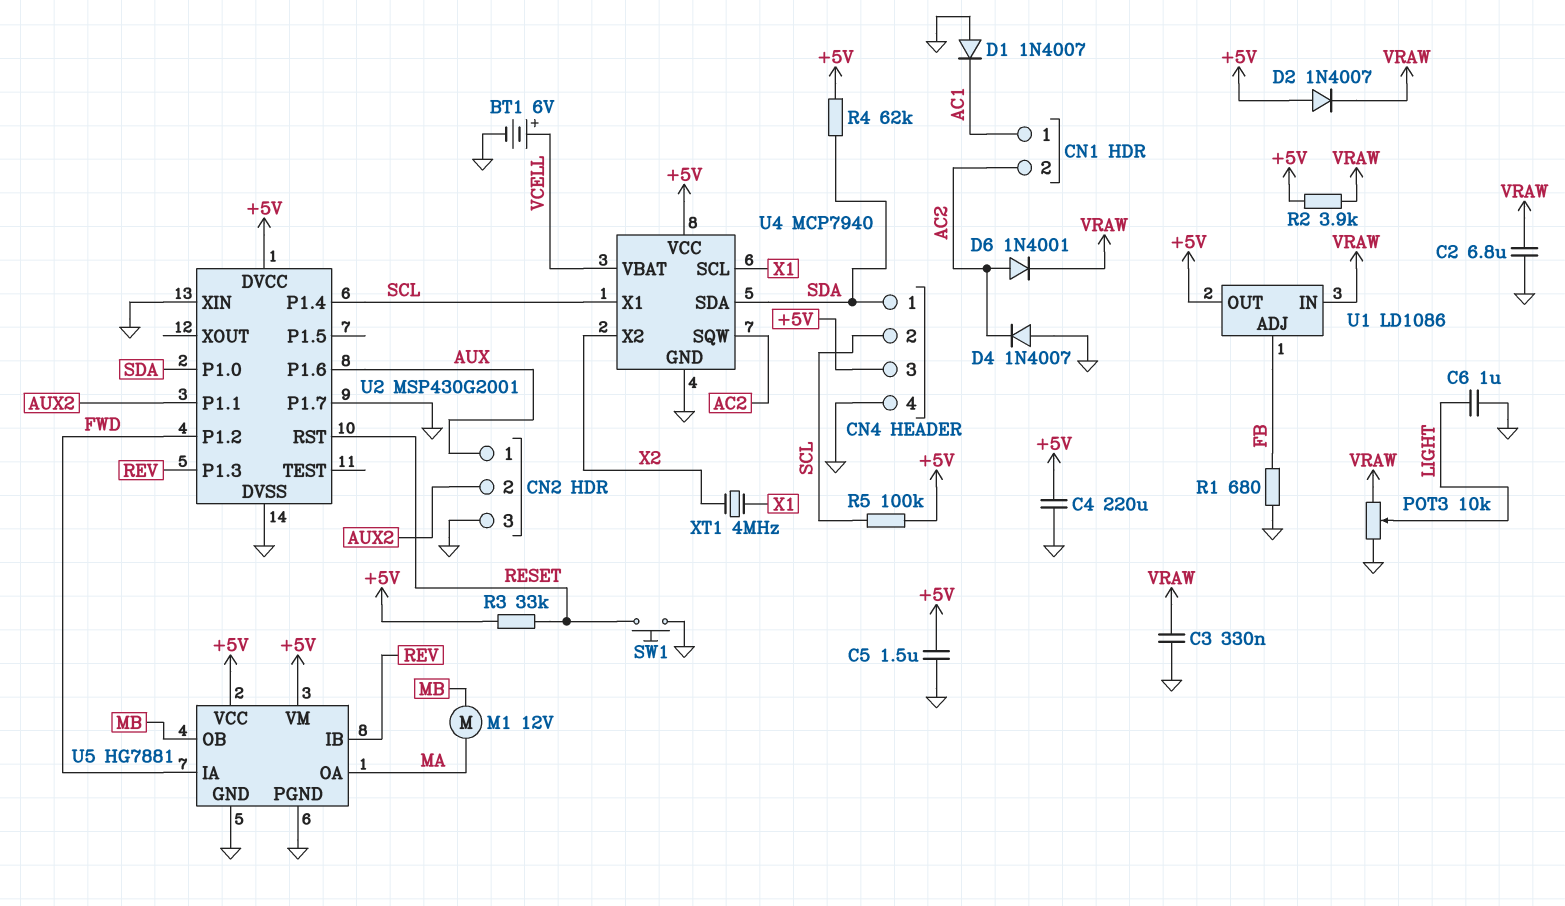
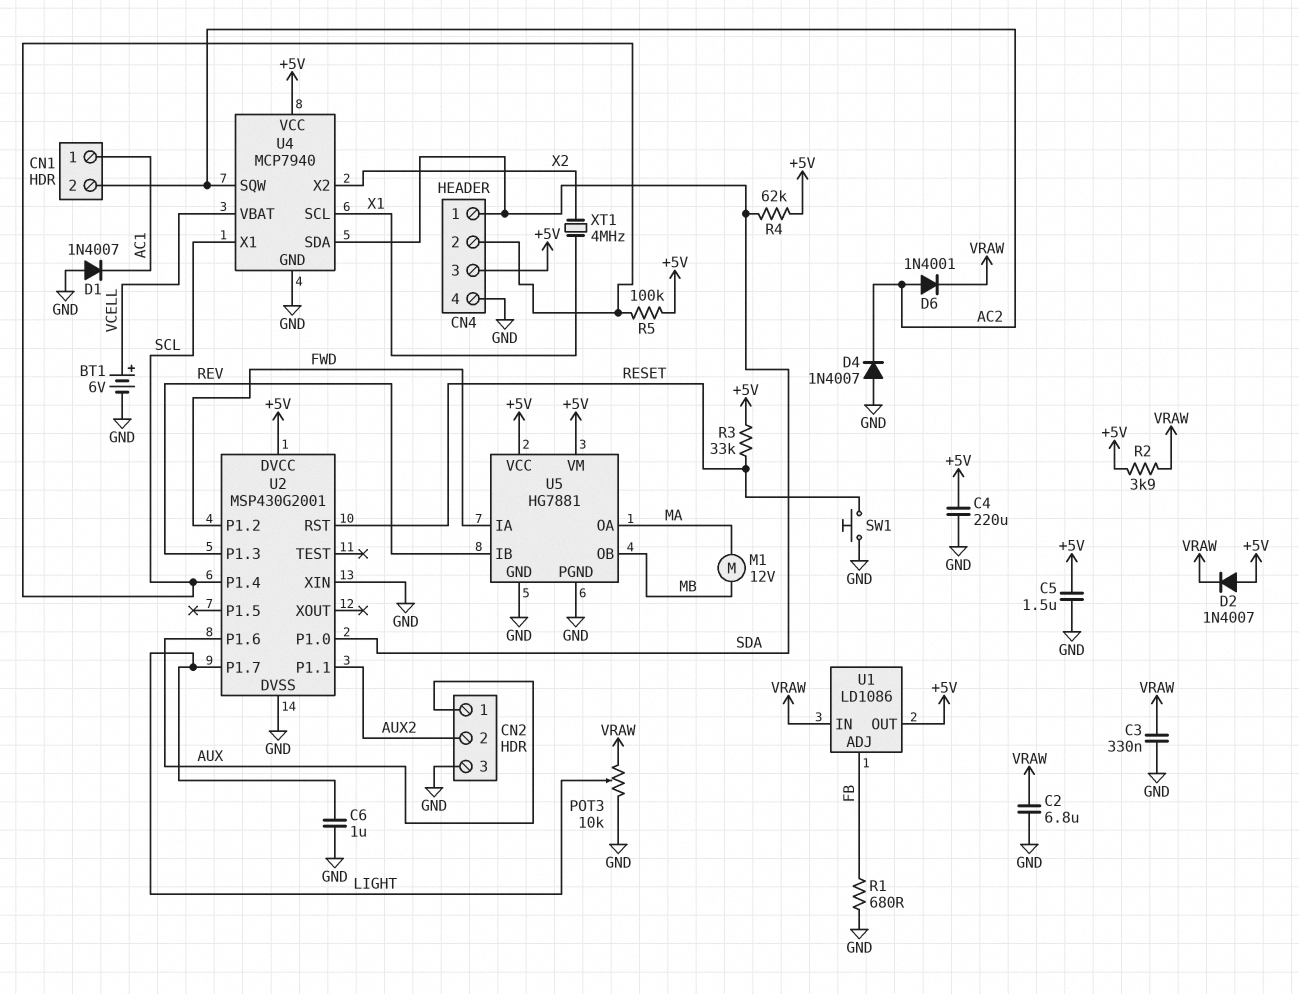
U2 pin P1.7: GND -> LIGHT

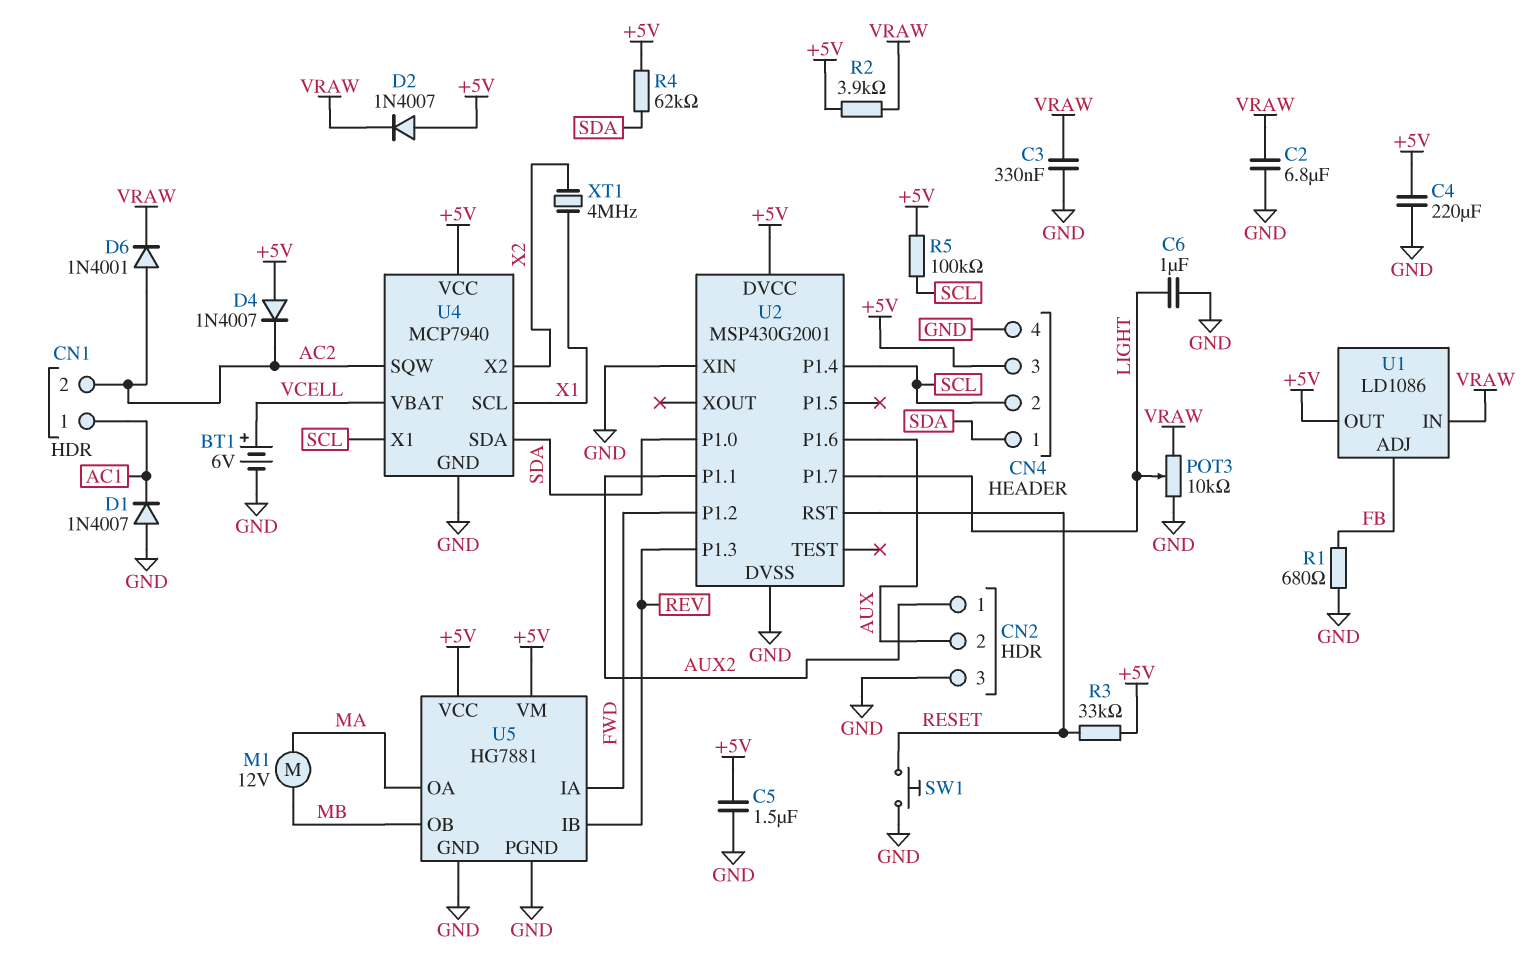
CN2 pin 1: AUX -> AUX2
CN2 pin 2: AUX2 -> AUX
D4: diode 1N4007 (A GND, K AC2) -> diode 1N4007 (A +5V, K AC2)

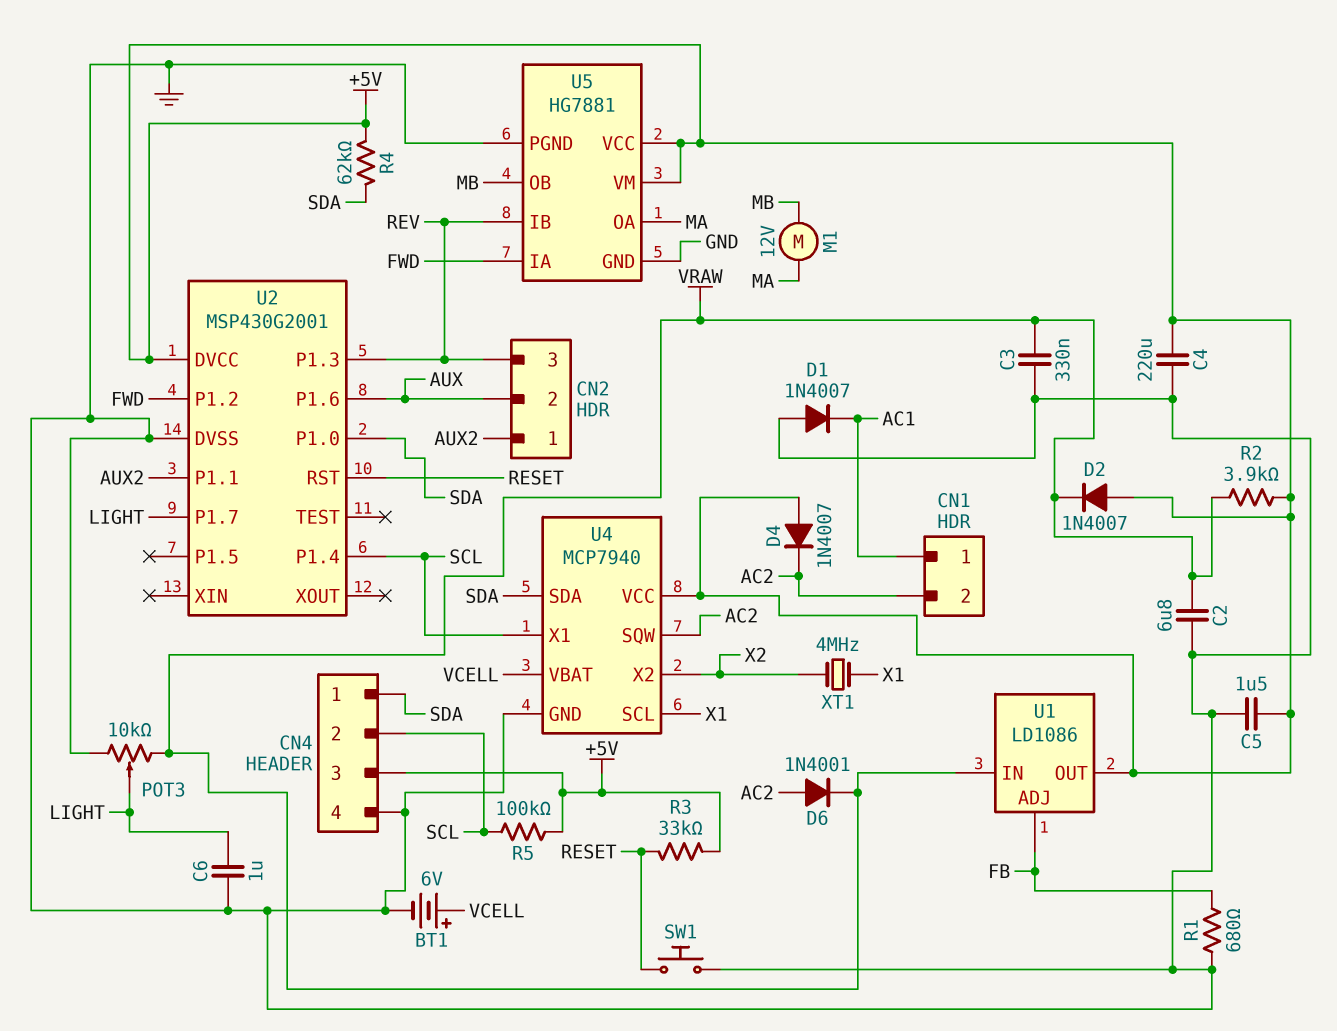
CN2 pin 3: GND -> REV
U2 pin XIN: GND -> none

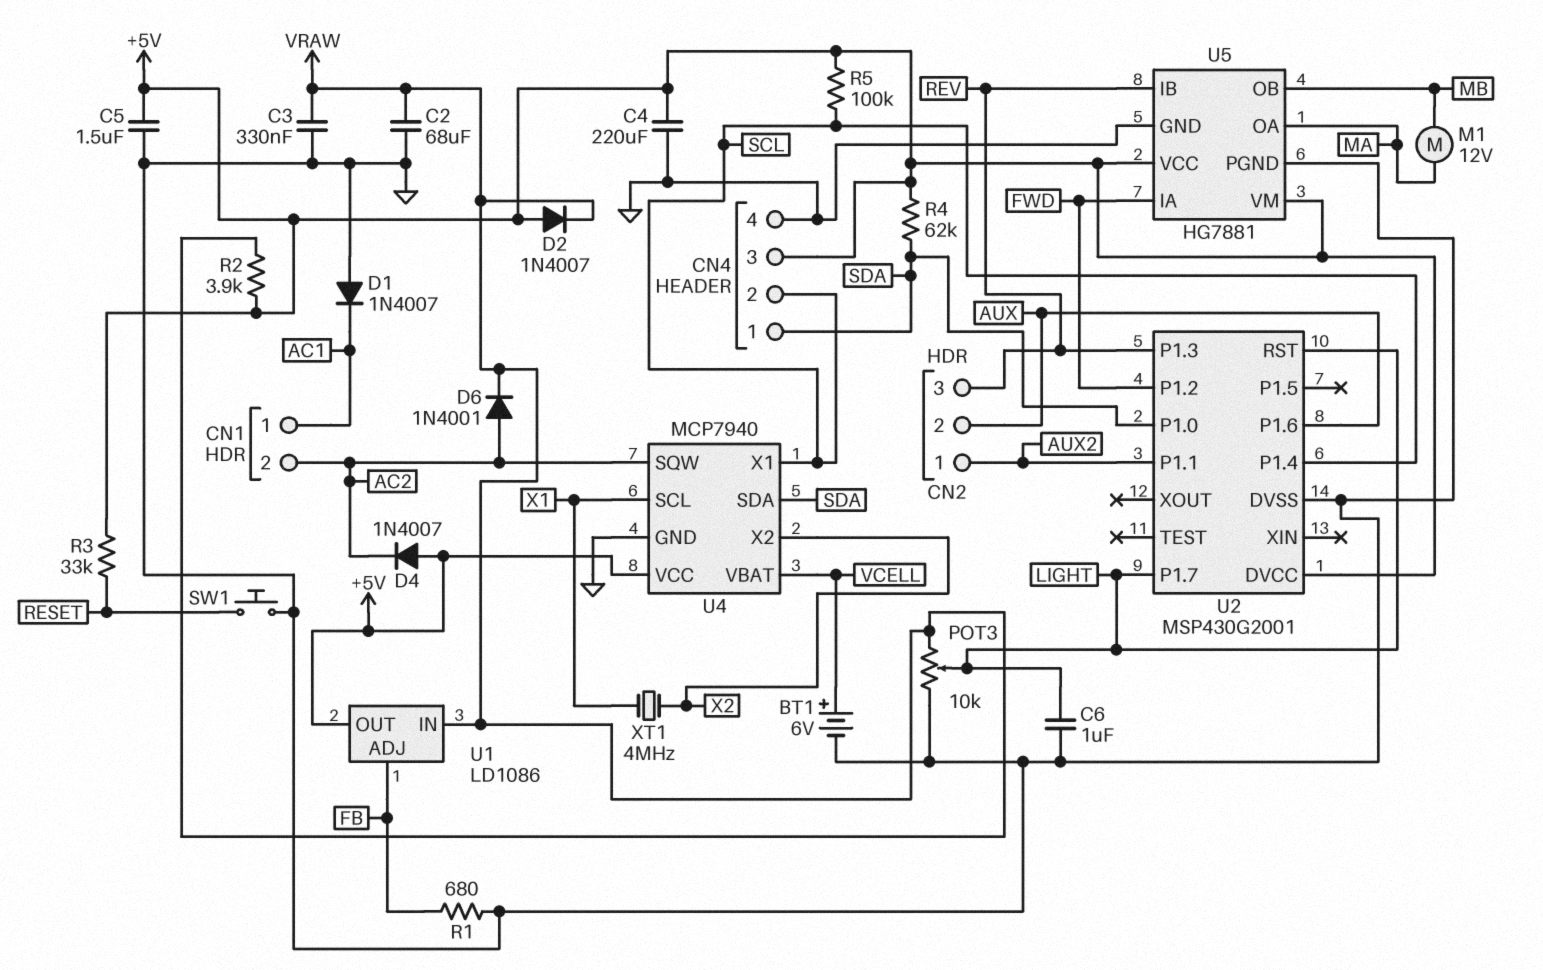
C2: 6.8uF (GND, VRAW) -> 68uF (GND, VRAW)
U2 pin RST: RESET -> LIGHT

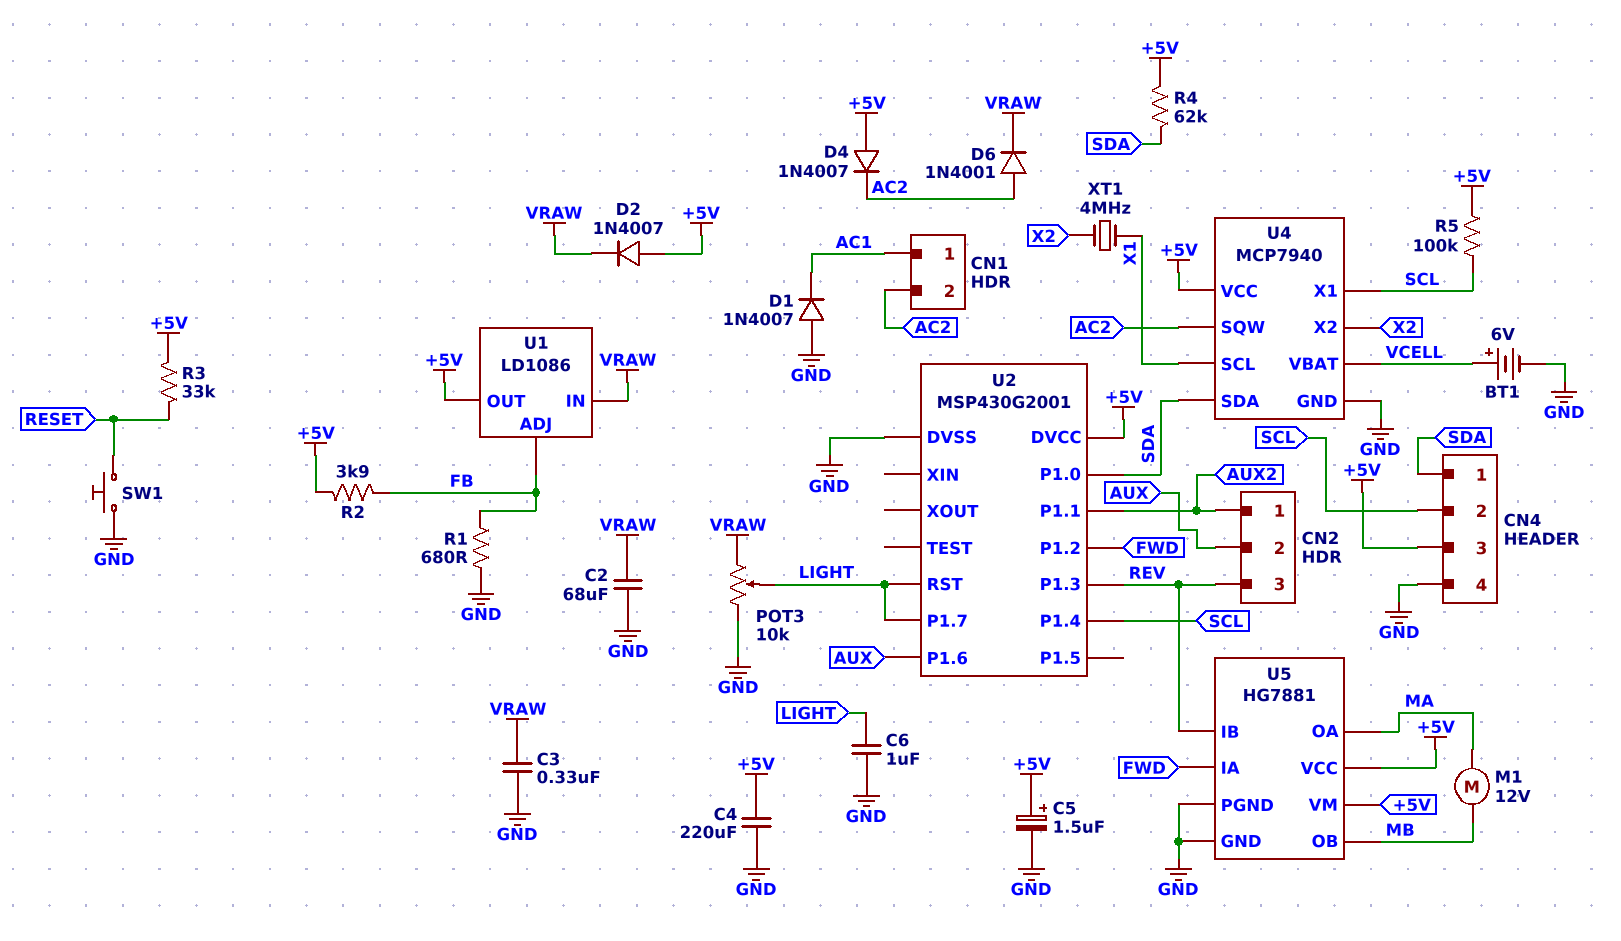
C5: 1.5uF (+5V, GND) -> 1.5uF (plus +5V, minus GND)
R2: 3.9k (+5V, VRAW) -> 3.9k (+5V, FB)

